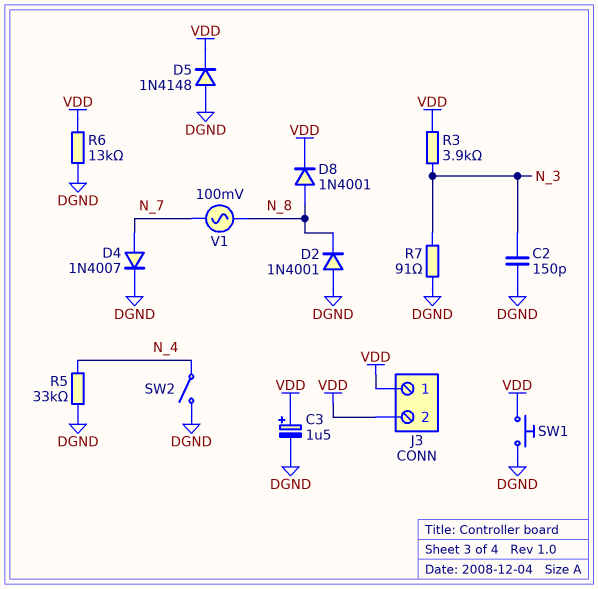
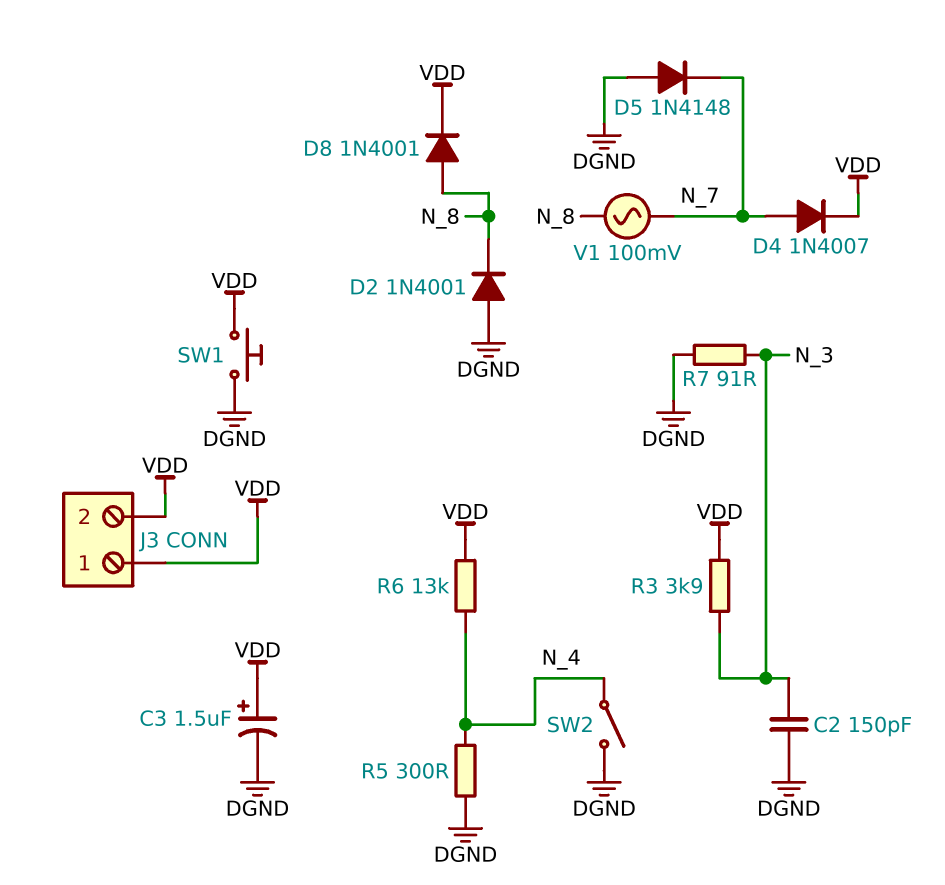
D4: diode 1N4007 (A N_7, K DGND) -> diode 1N4007 (A N_7, K VDD)
D5: diode 1N4148 (A DGND, K VDD) -> diode 1N4148 (A DGND, K N_7)
R5: 33k (DGND, N_4) -> 300 (DGND, N_4)
R6: 13k (DGND, VDD) -> 13k (N_4, VDD)

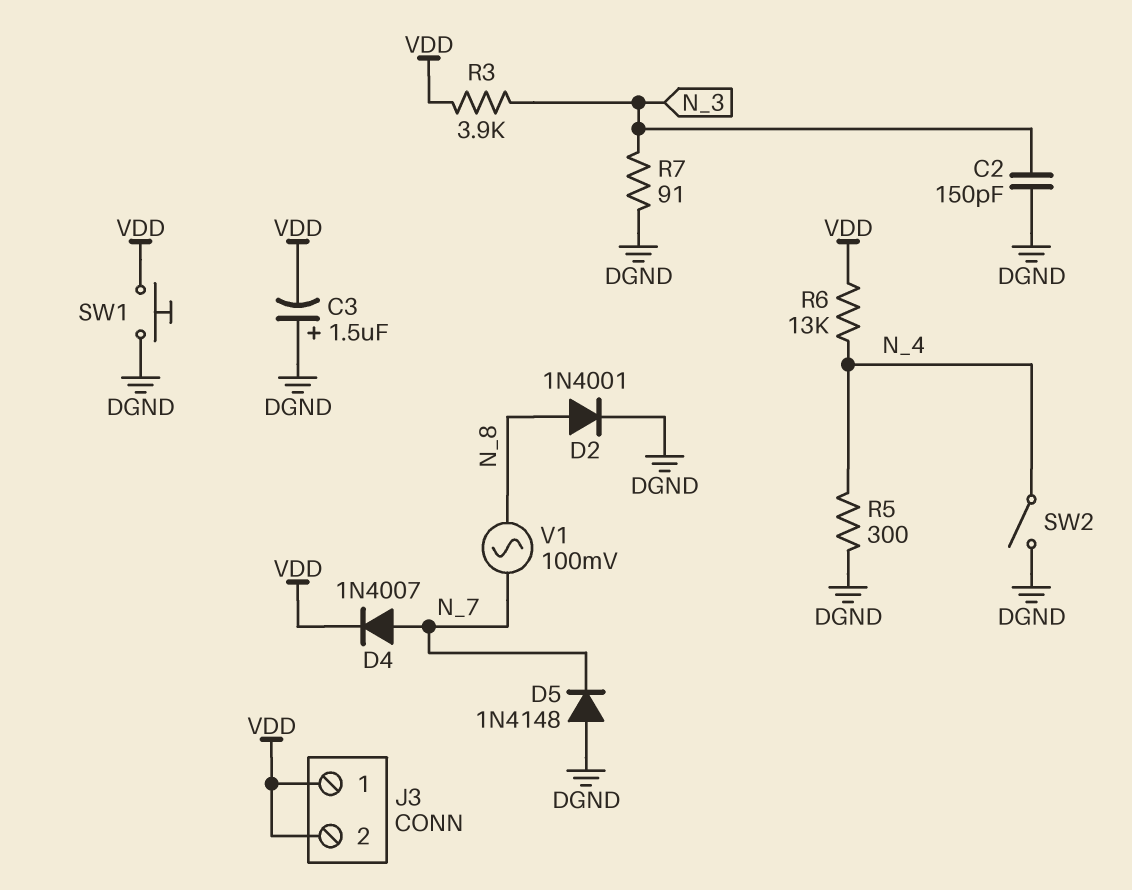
C3: 1.5uF (plus VDD, minus DGND) -> 1.5uF (plus DGND, minus VDD)
D2: diode 1N4001 (A DGND, K N_8) -> diode 1N4001 (A N_8, K DGND)
D8: diode 1N4001 (A N_8, K VDD) -> none

